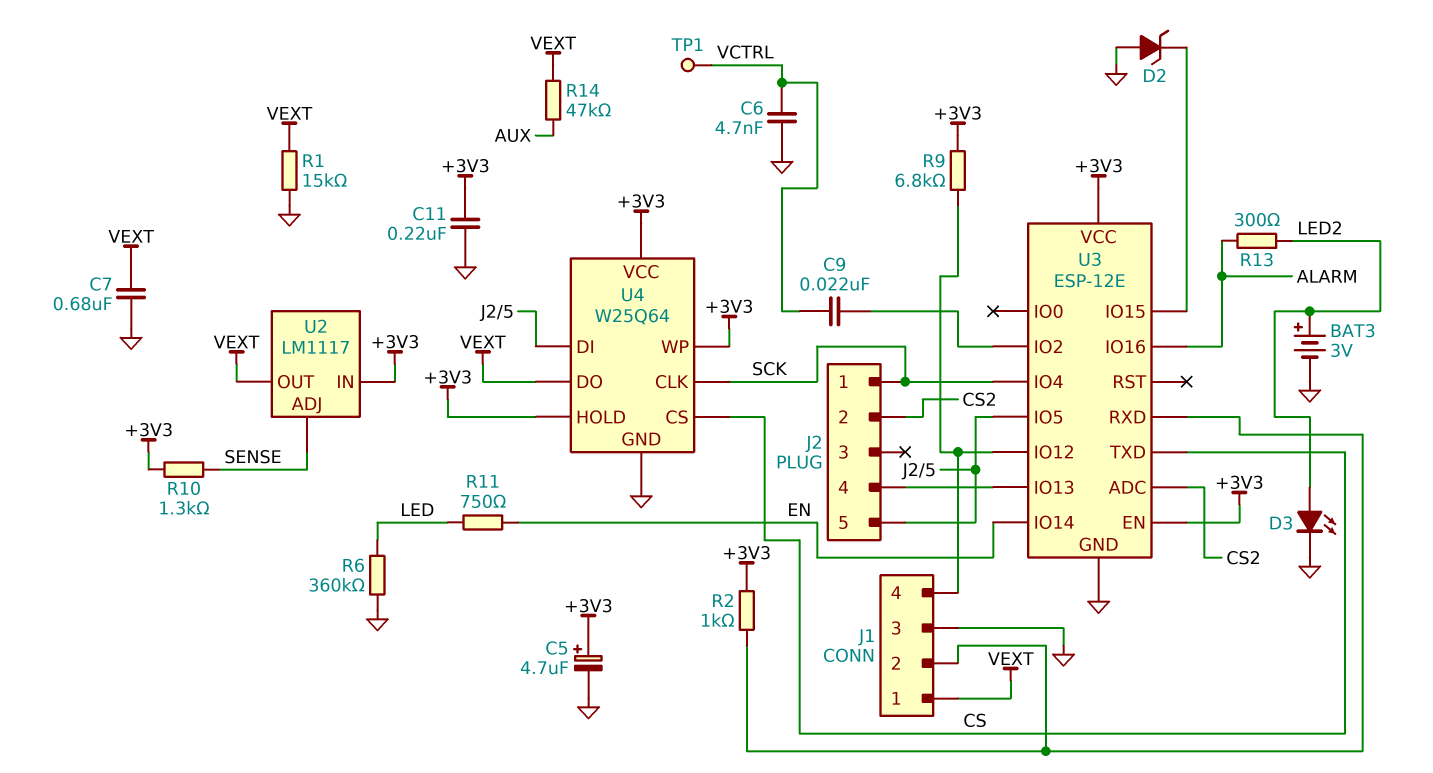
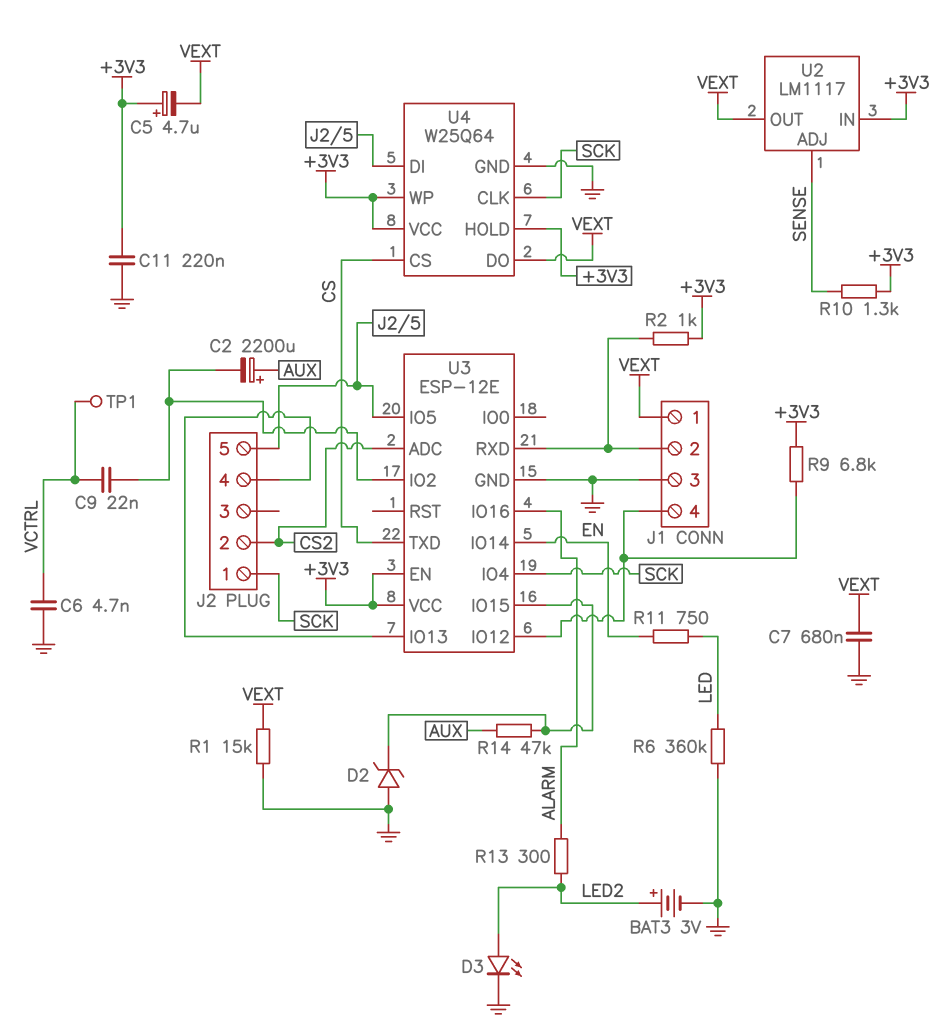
C2: none -> 2200uF (plus AUX, minus U3/IO2)
C5: 4.7uF (plus +3V3, minus GND) -> 4.7uF (plus +3V3, minus VEXT)
R14: 47k (AUX, VEXT) -> 47k (AUX, U3/IO15)

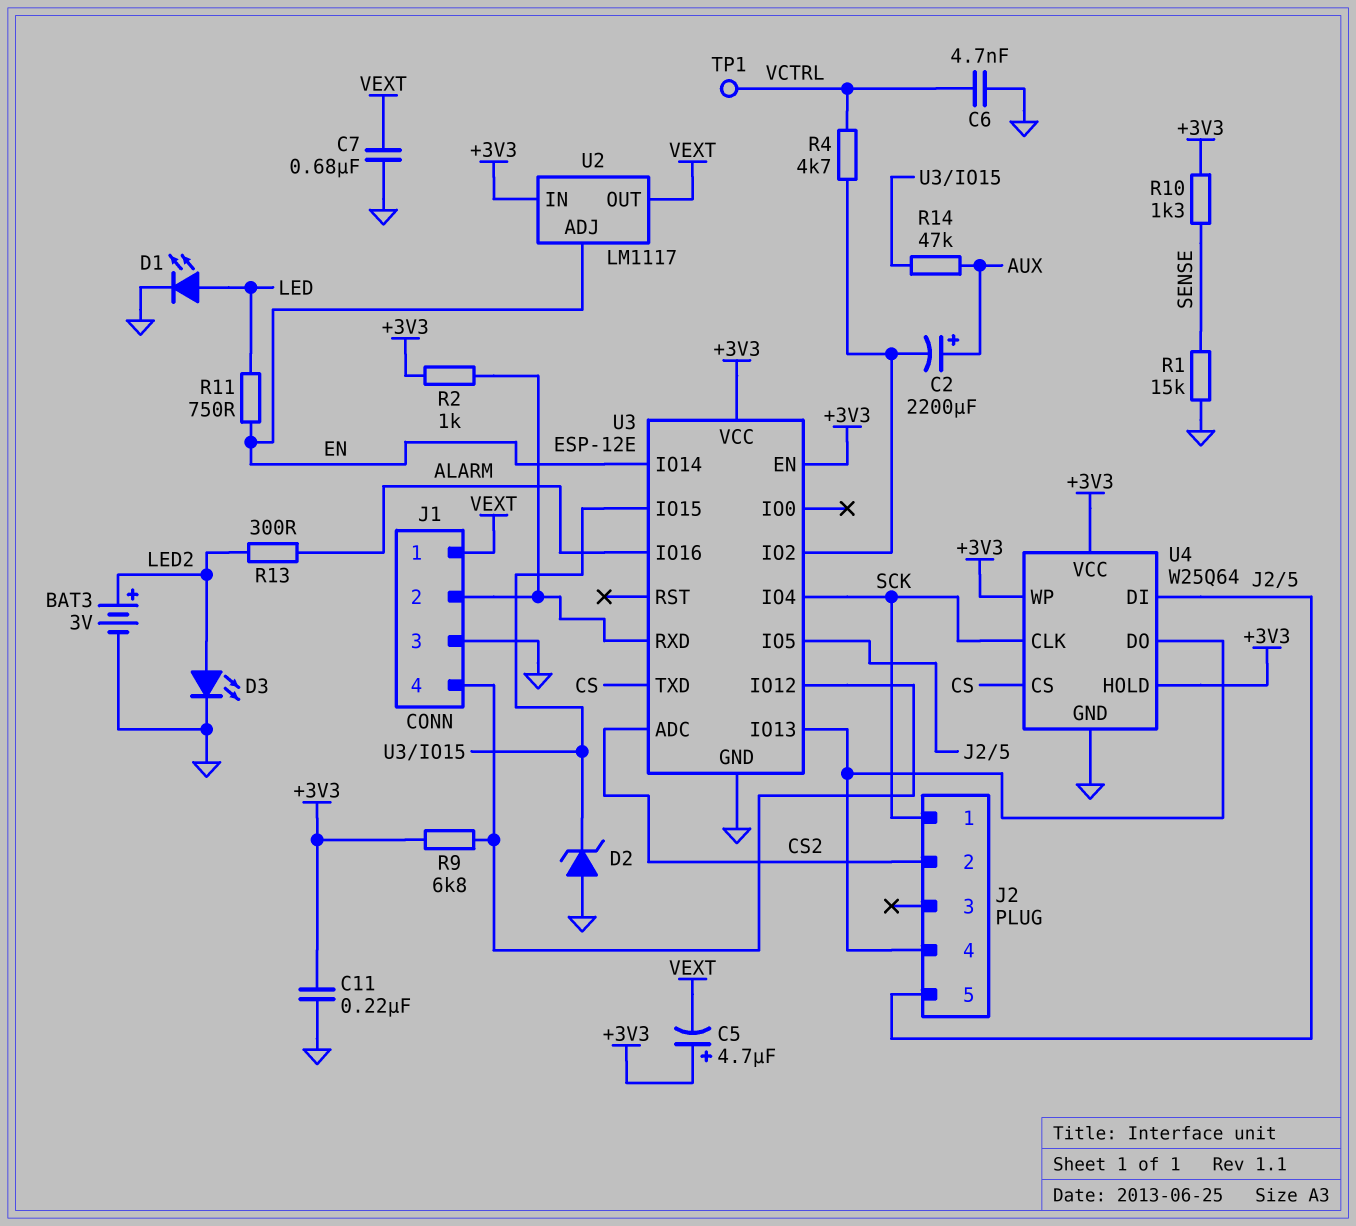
C9: 22nF (U3/IO2, VCTRL) -> none
D1: none -> LED (A LED, K GND)
R1: 15k (GND, VEXT) -> 15k (GND, SENSE)
R4: none -> 4.7k (U3/IO2, VCTRL)
R6: 360k (GND, LED) -> none
U2 pin ADJ: SENSE -> EN
U4 pin DO: VEXT -> J2/4

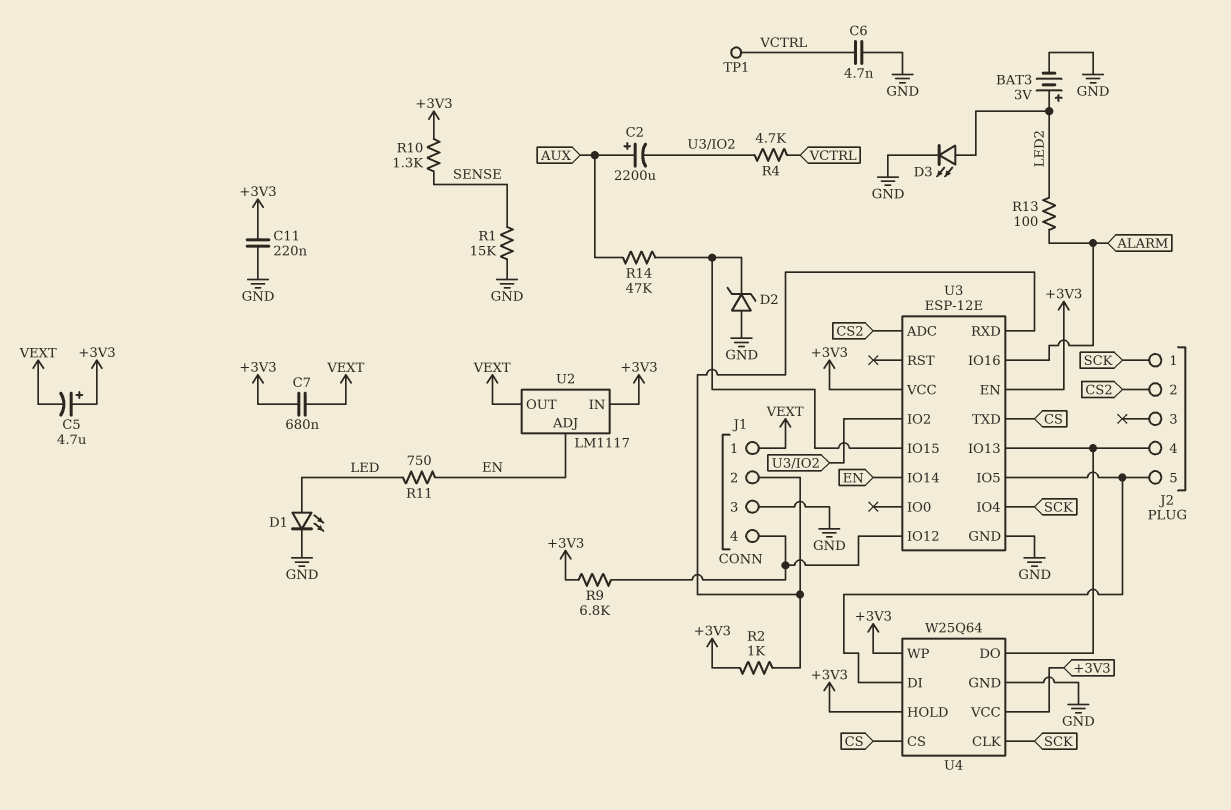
C7: 680nF (GND, VEXT) -> 680nF (+3V3, VEXT)
R13: 300 (ALARM, LED2) -> 100 (ALARM, LED2)

